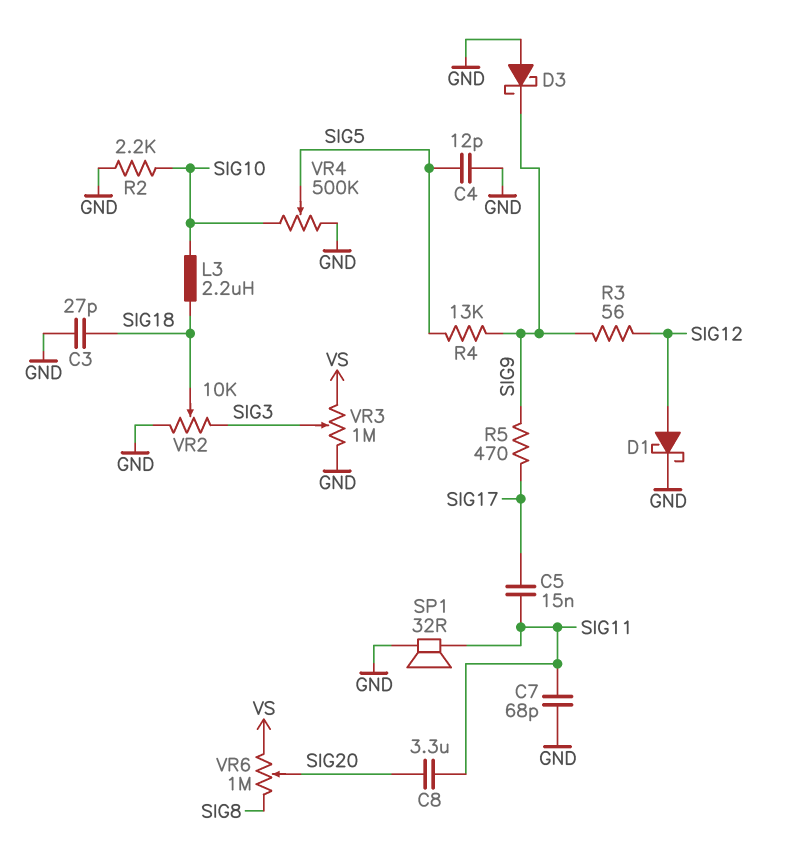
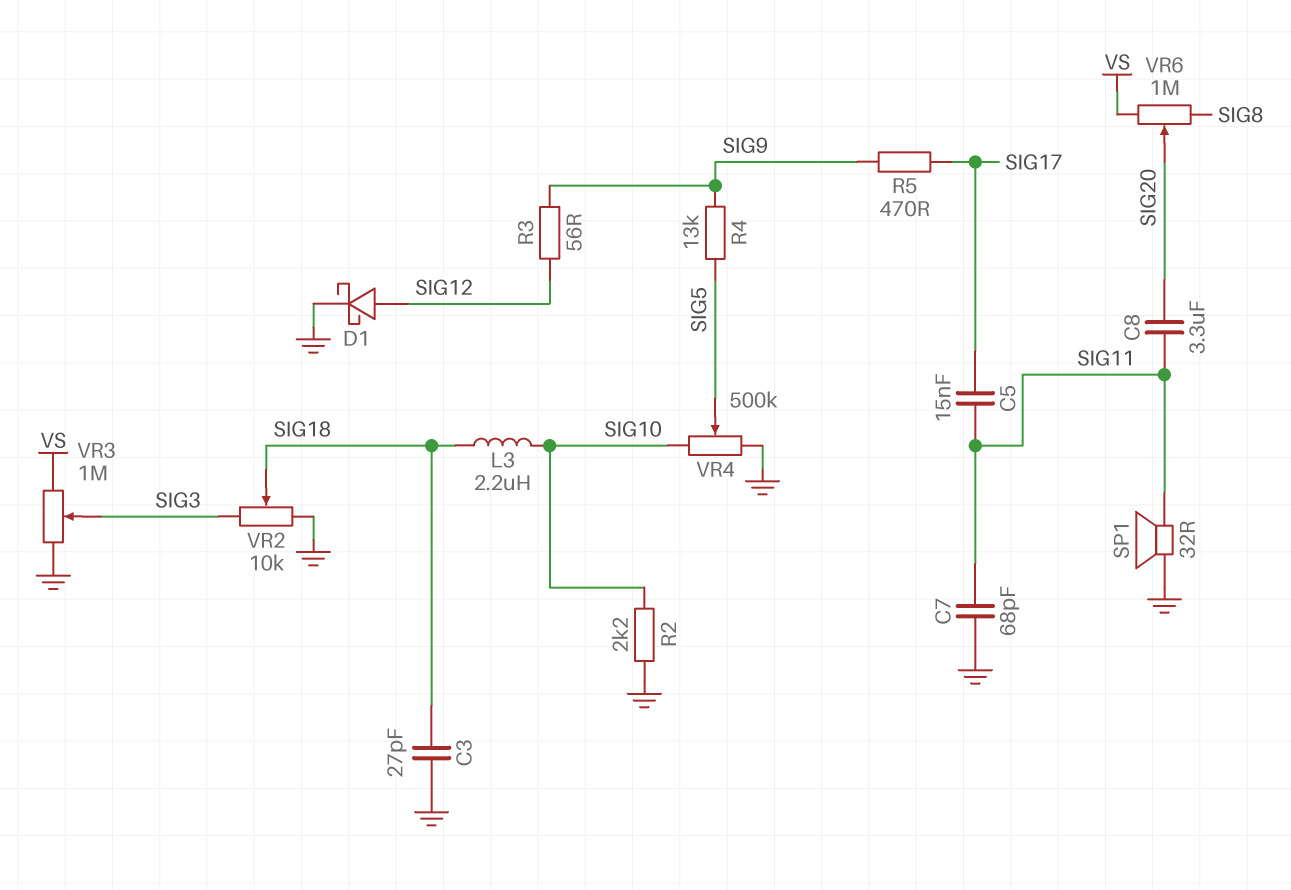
C4: 12pF (GND, SIG5) -> none
D3: schottky (A GND, K SIG9) -> none

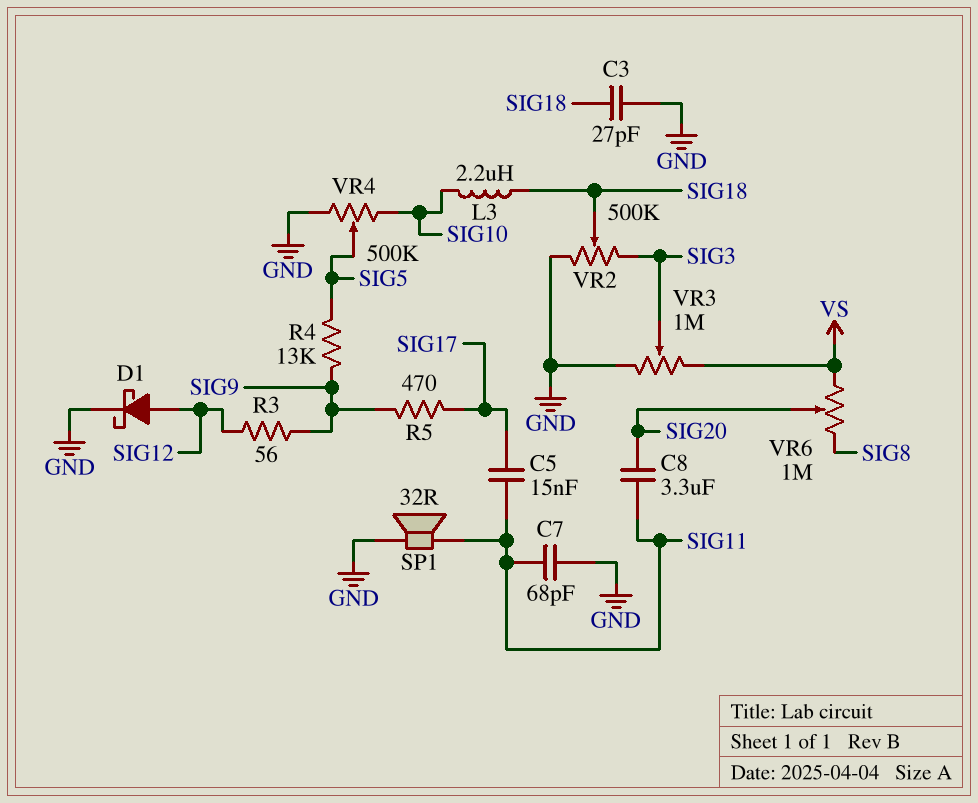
R2: 2.2k (GND, SIG10) -> none
VR2: 10k (GND, SIG3, wiper SIG18) -> 500k (GND, SIG3, wiper SIG18)

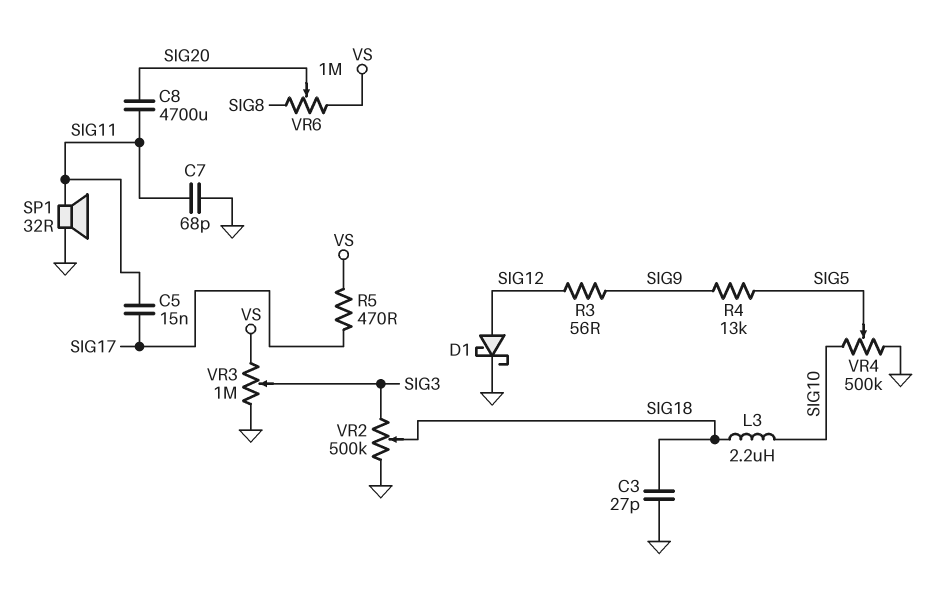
C8: 3.3uF (SIG11, SIG20) -> 4700uF (SIG11, SIG20)
R5: 470 (SIG9, SIG17) -> 470 (SIG17, VS)

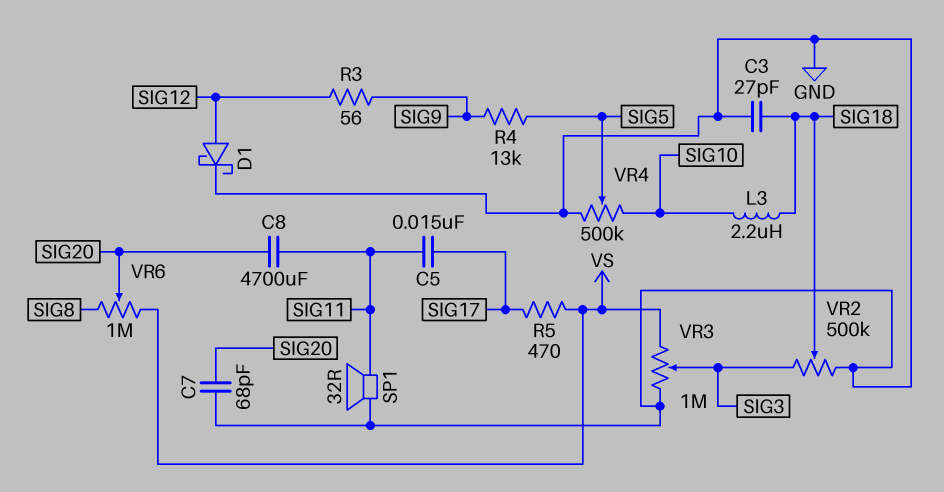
C7: 68pF (GND, SIG11) -> 68pF (GND, SIG20)

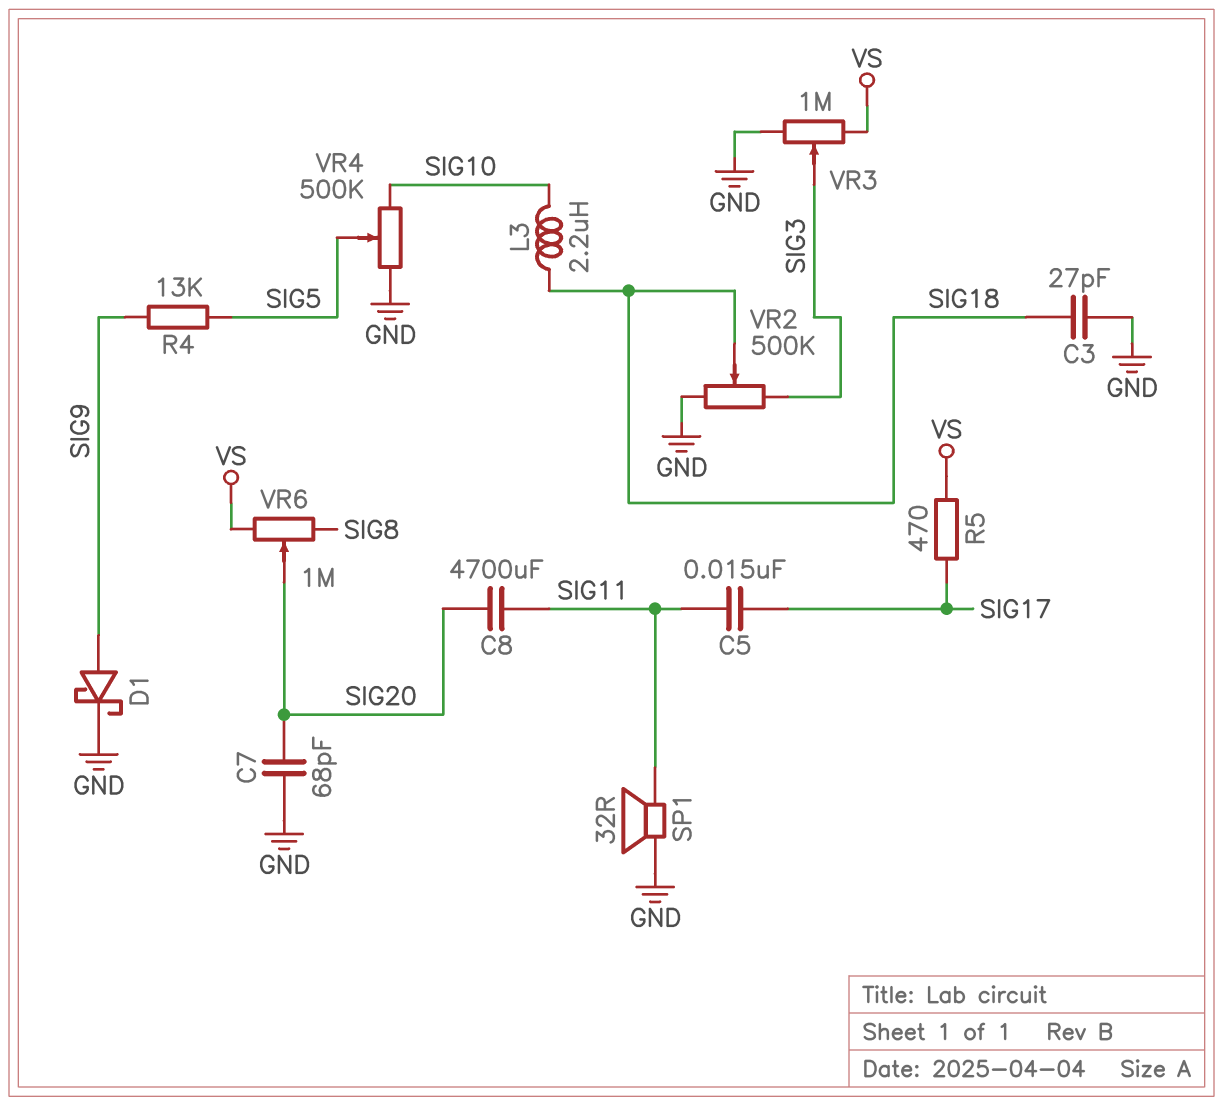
D1: schottky (A SIG12, K GND) -> schottky (A SIG9, K GND)
R3: 56 (SIG9, SIG12) -> none

